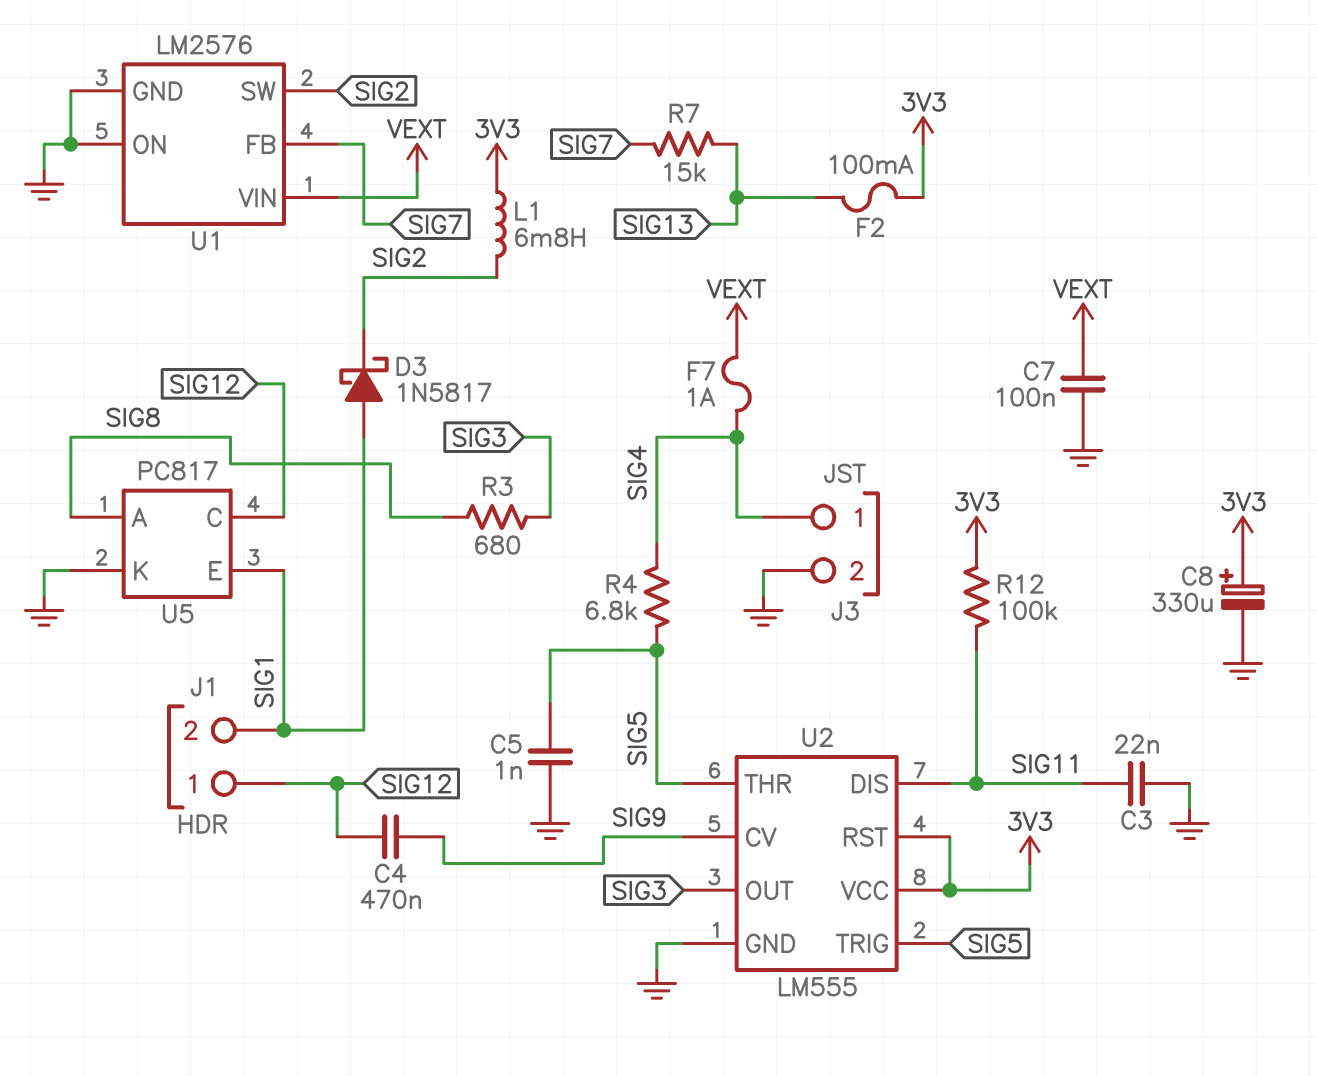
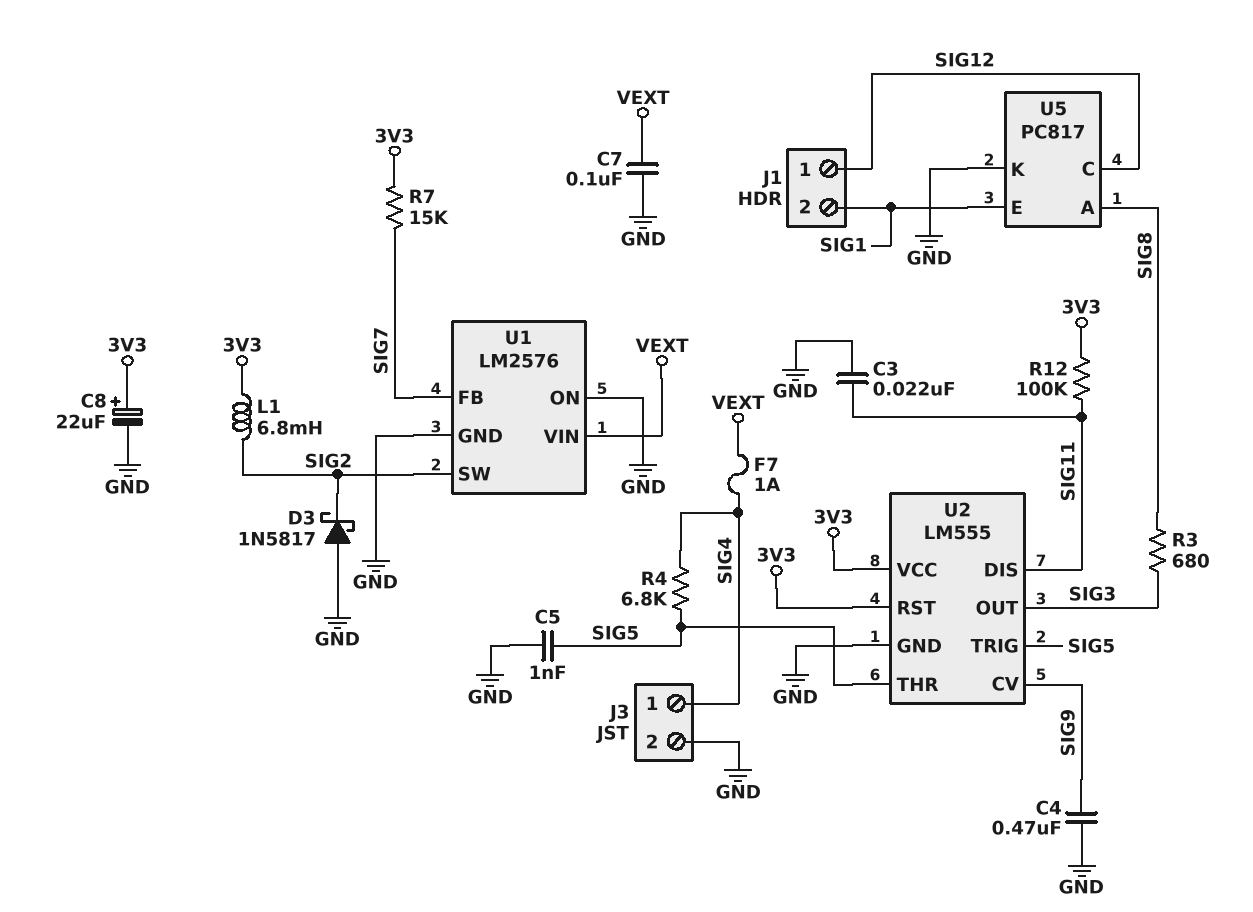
C4: 470nF (SIG9, SIG12) -> 470nF (GND, SIG9)
C8: 330uF (plus 3V3, minus GND) -> 22uF (plus 3V3, minus GND)
D3: schottky 1N5817 (A SIG1, K SIG2) -> schottky 1N5817 (A GND, K SIG2)
F2: 100mA (3V3, SIG13) -> none
R7: 15k (SIG7, SIG13) -> 15k (3V3, SIG7)

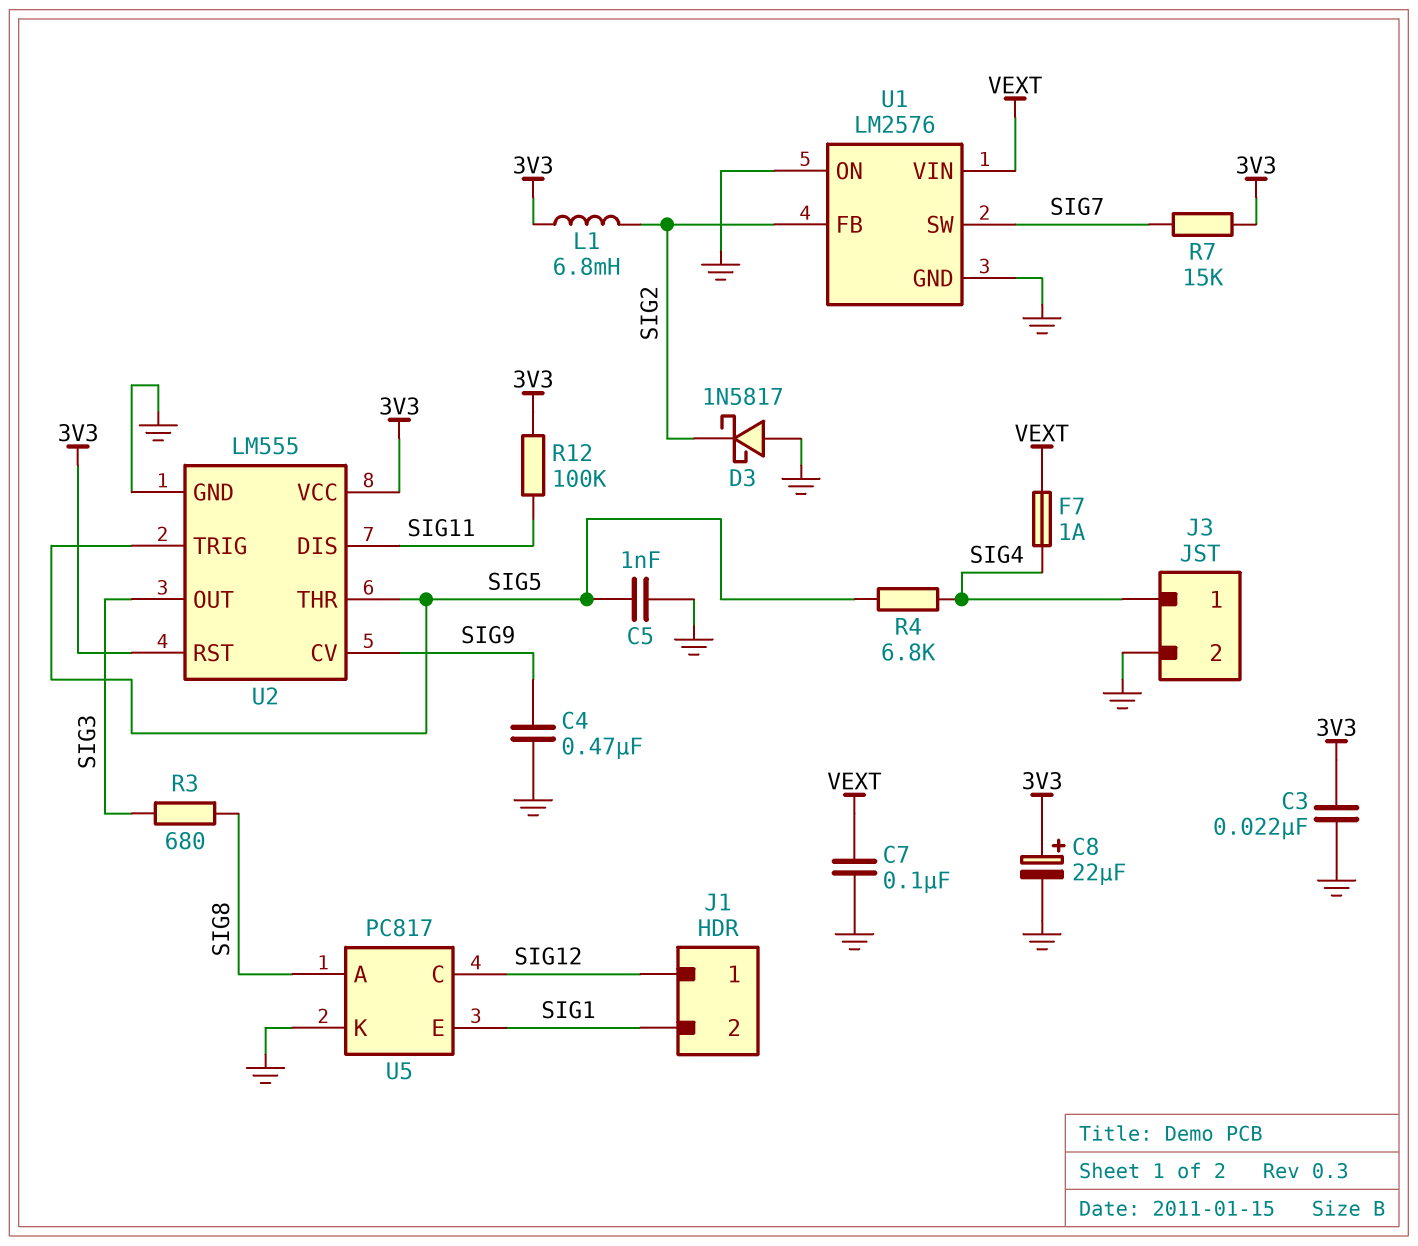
C3: 22nF (GND, SIG11) -> 22nF (3V3, GND)
U1 pin FB: SIG7 -> SIG2
U1 pin SW: SIG2 -> SIG7

